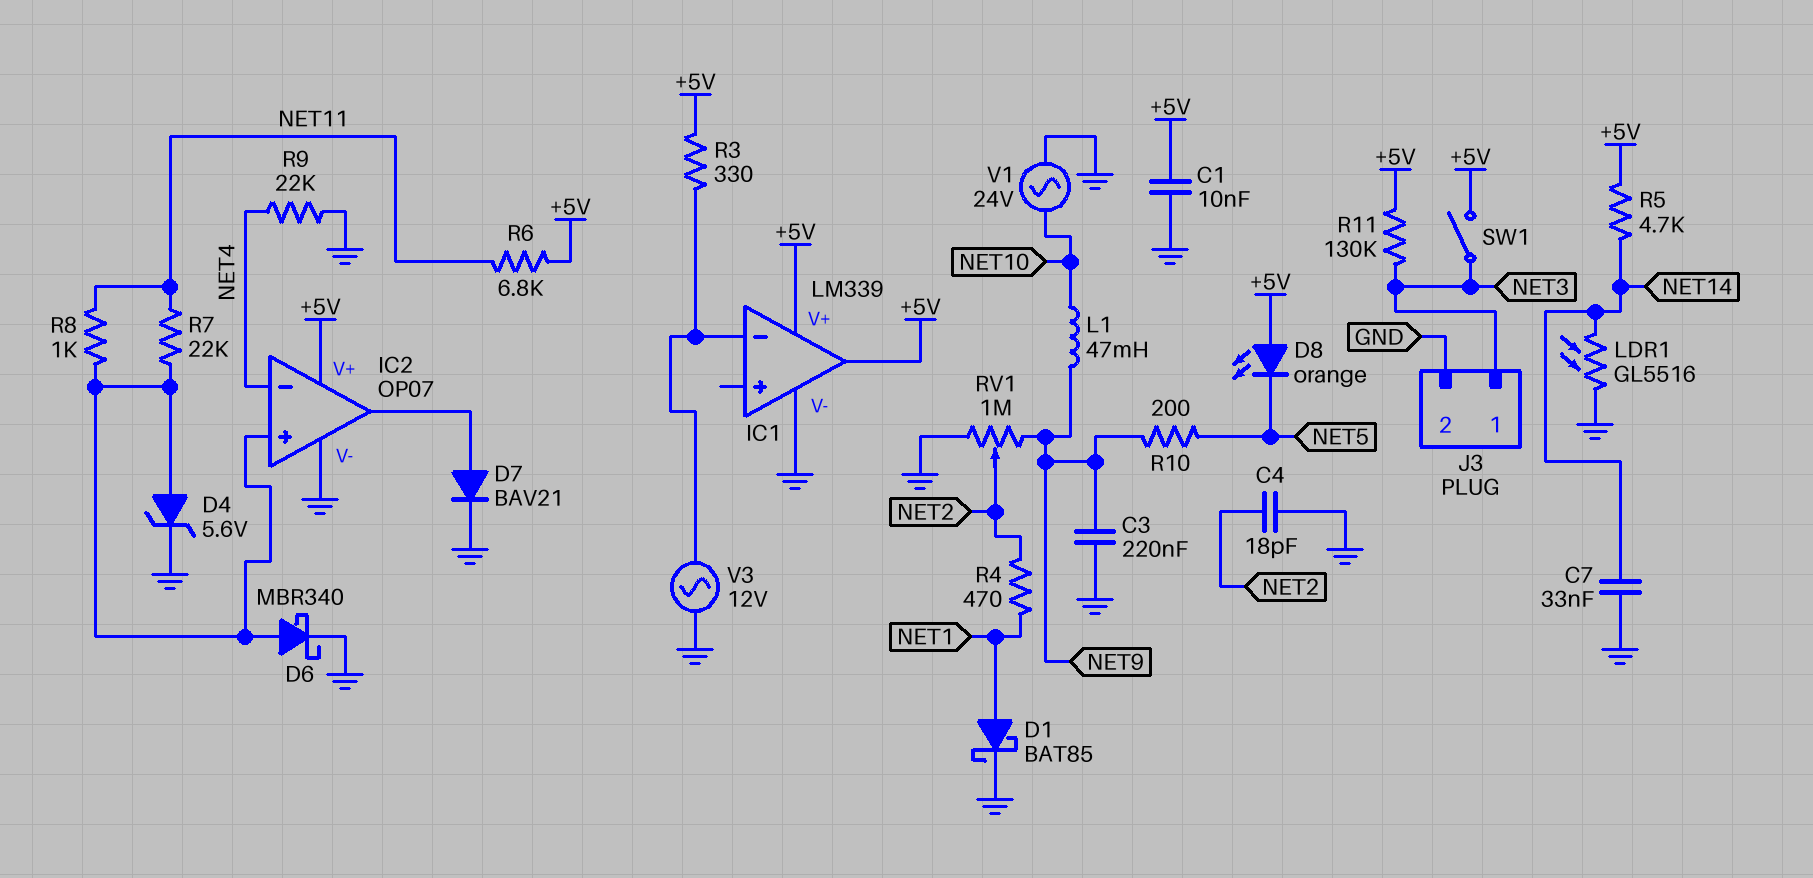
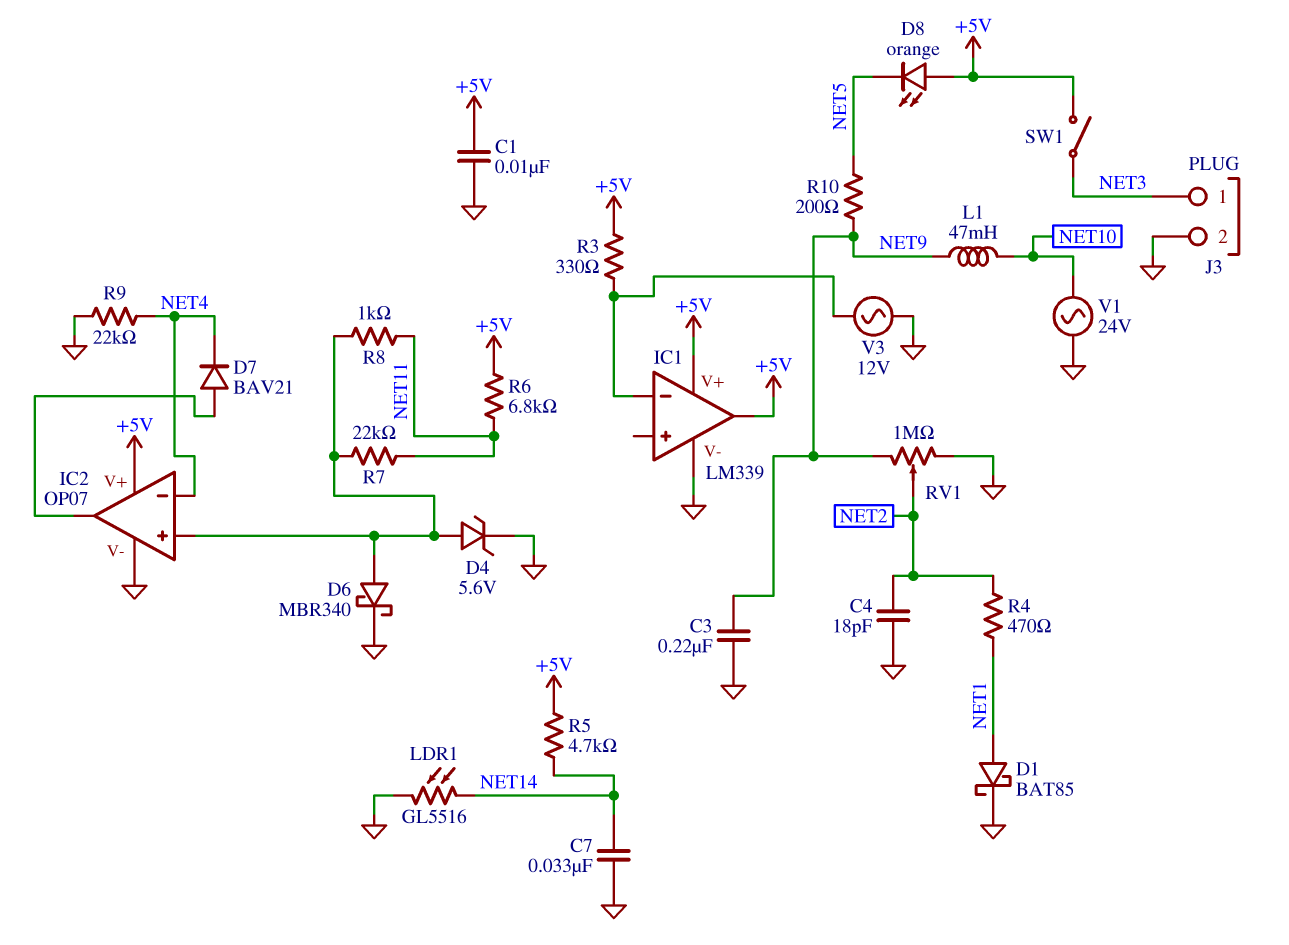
D7: diode BAV21 (A IC2/out, K GND) -> diode BAV21 (A IC2/out, K NET4)
R11: 130k (+5V, NET3) -> none

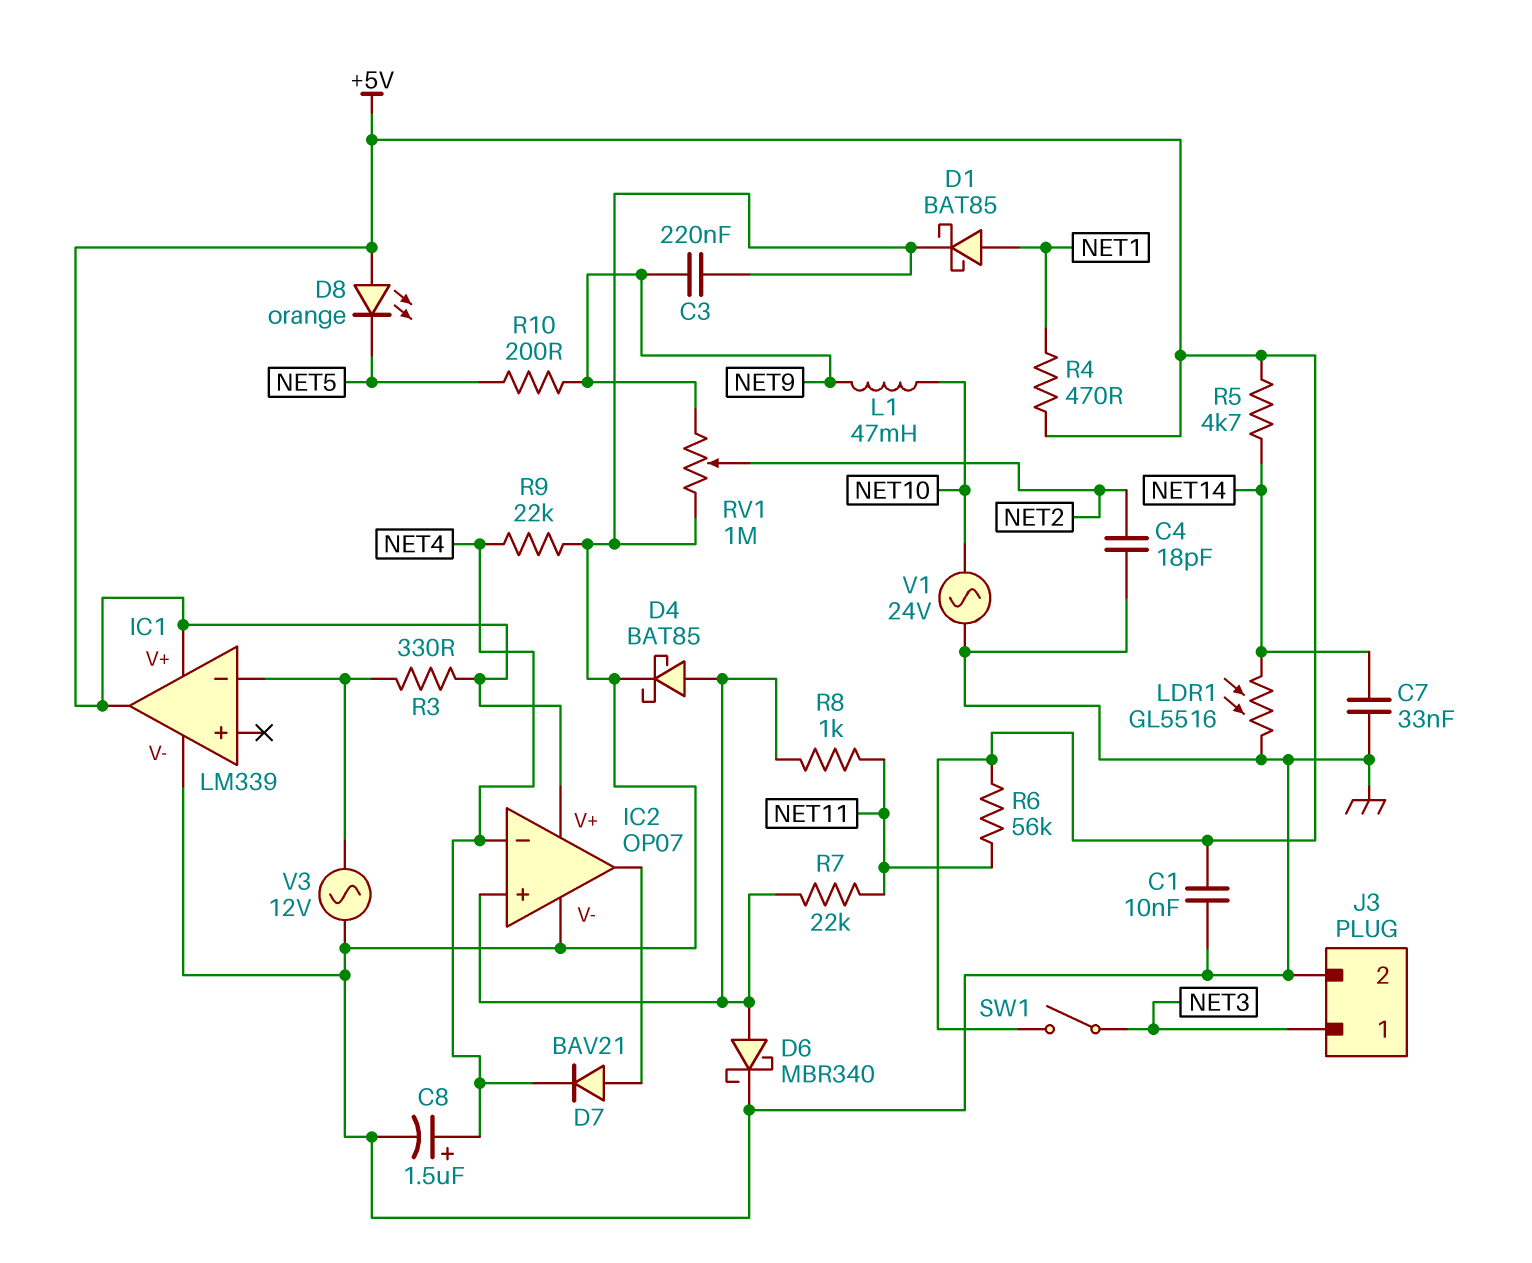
C8: none -> 1.5uF (plus NET4, minus GND)
D4: zener 5.6V (A IC2/in+, K GND) -> schottky BAT85 (A IC2/in+, K GND)
R4: 470 (NET1, NET2) -> 470 (+5V, NET1)
R6: 6.8k (+5V, NET11) -> 56k (+5V, NET11)

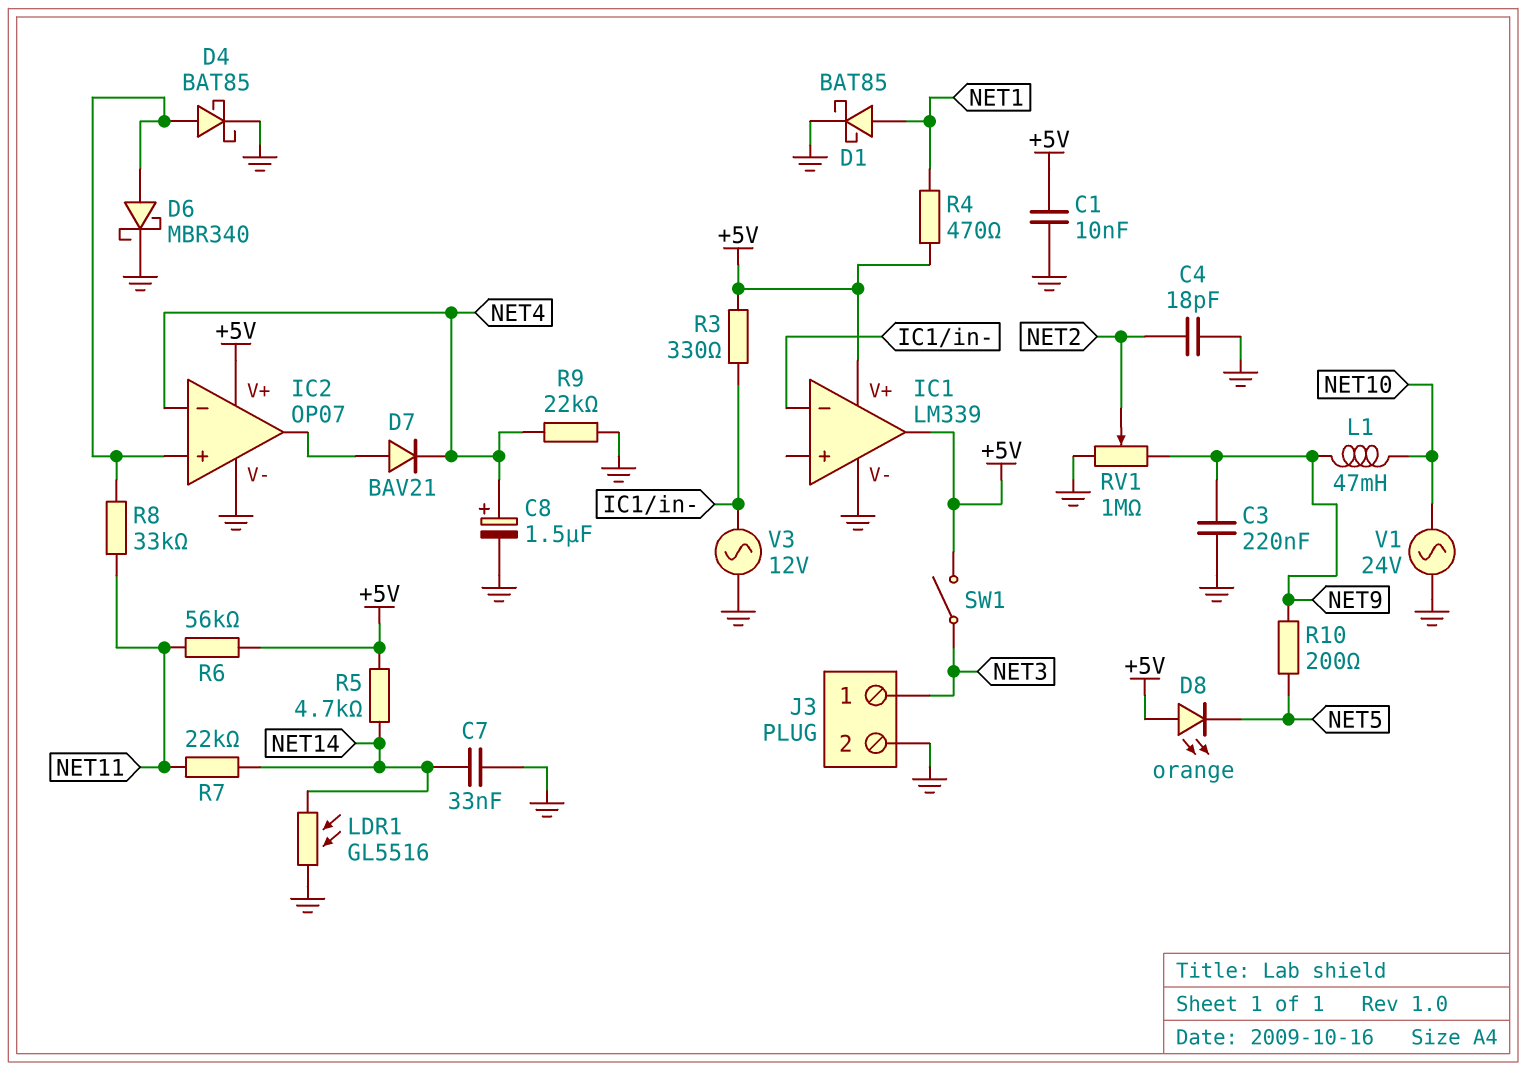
R7: 22k (IC2/in+, NET11) -> 22k (NET11, NET14)
R8: 1k (IC2/in+, NET11) -> 33k (IC2/in+, NET11)

